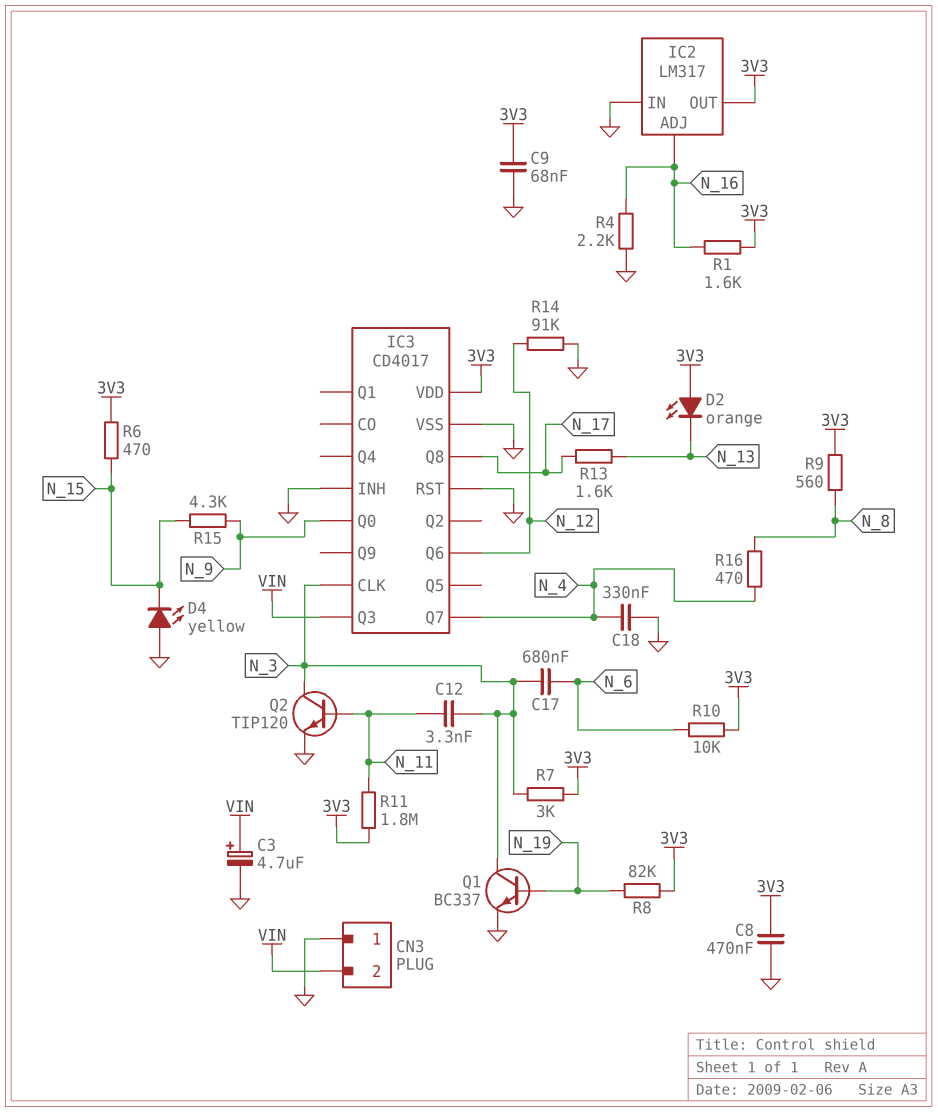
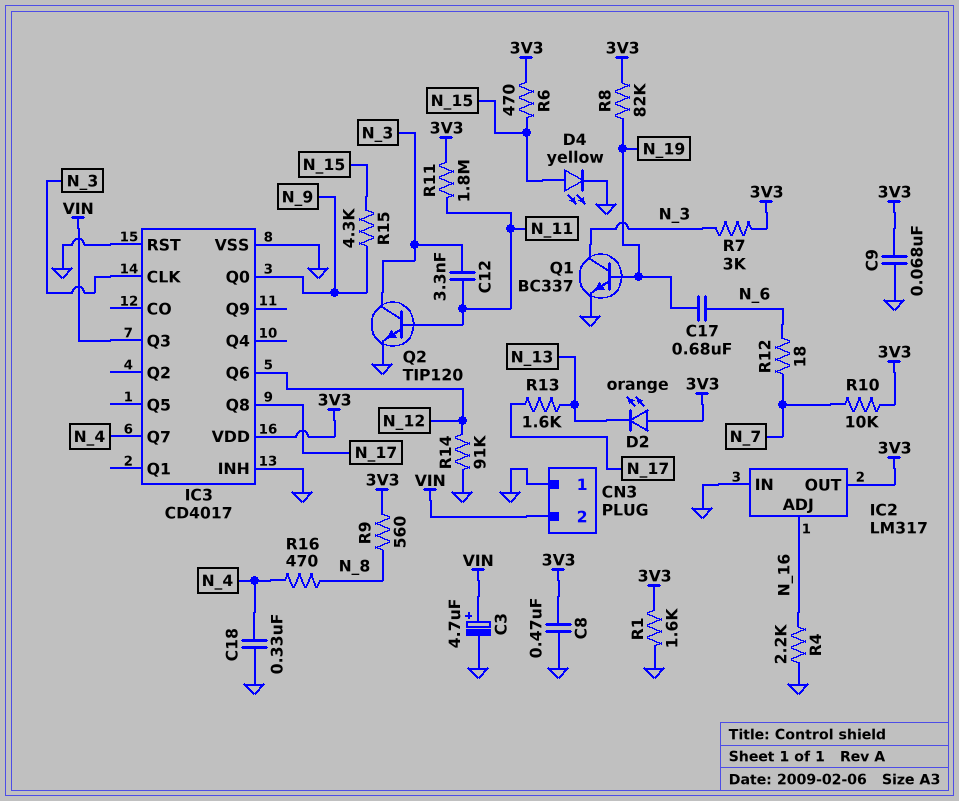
C17: 680nF (N_3, N_6) -> 680nF (N_6, N_19)
D4: LED yellow (A GND, K N_15) -> LED yellow (A N_15, K GND)
R1: 1.6k (3V3, N_16) -> 1.6k (3V3, GND)
R10: 10k (3V3, N_6) -> 10k (3V3, N_7)
R12: none -> 18 (N_6, N_7)

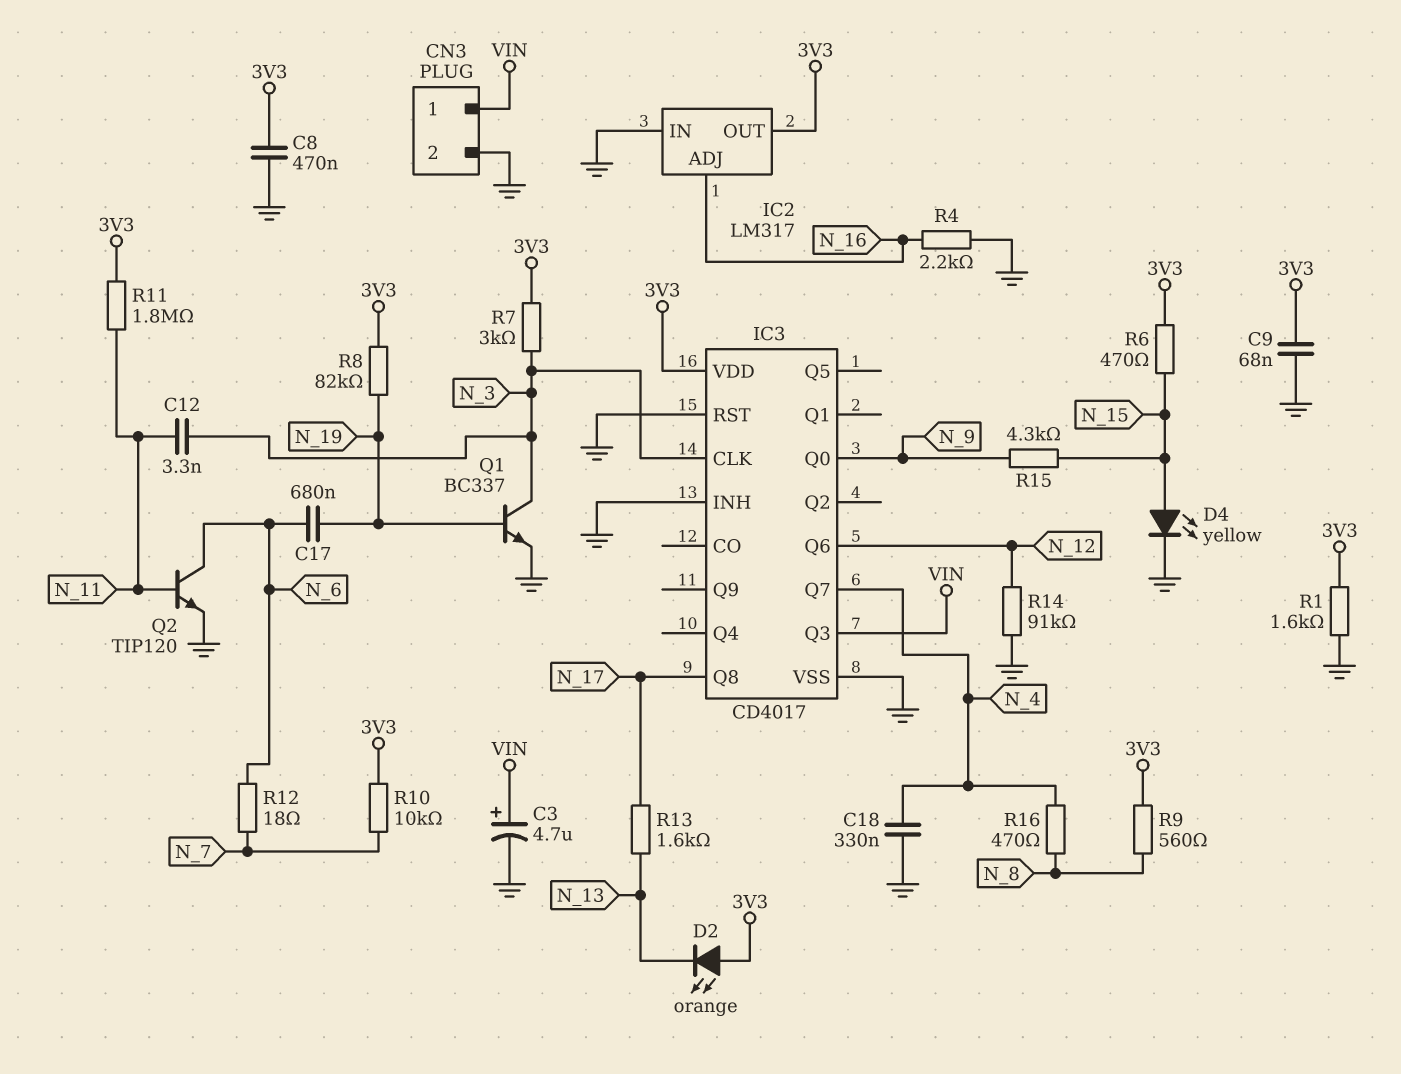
CN3 pin 1: GND -> VIN
CN3 pin 2: VIN -> GND
Q2: NPN TIP120 (B N_11, C N_3, E GND) -> NPN TIP120 (B N_11, C N_6, E GND)

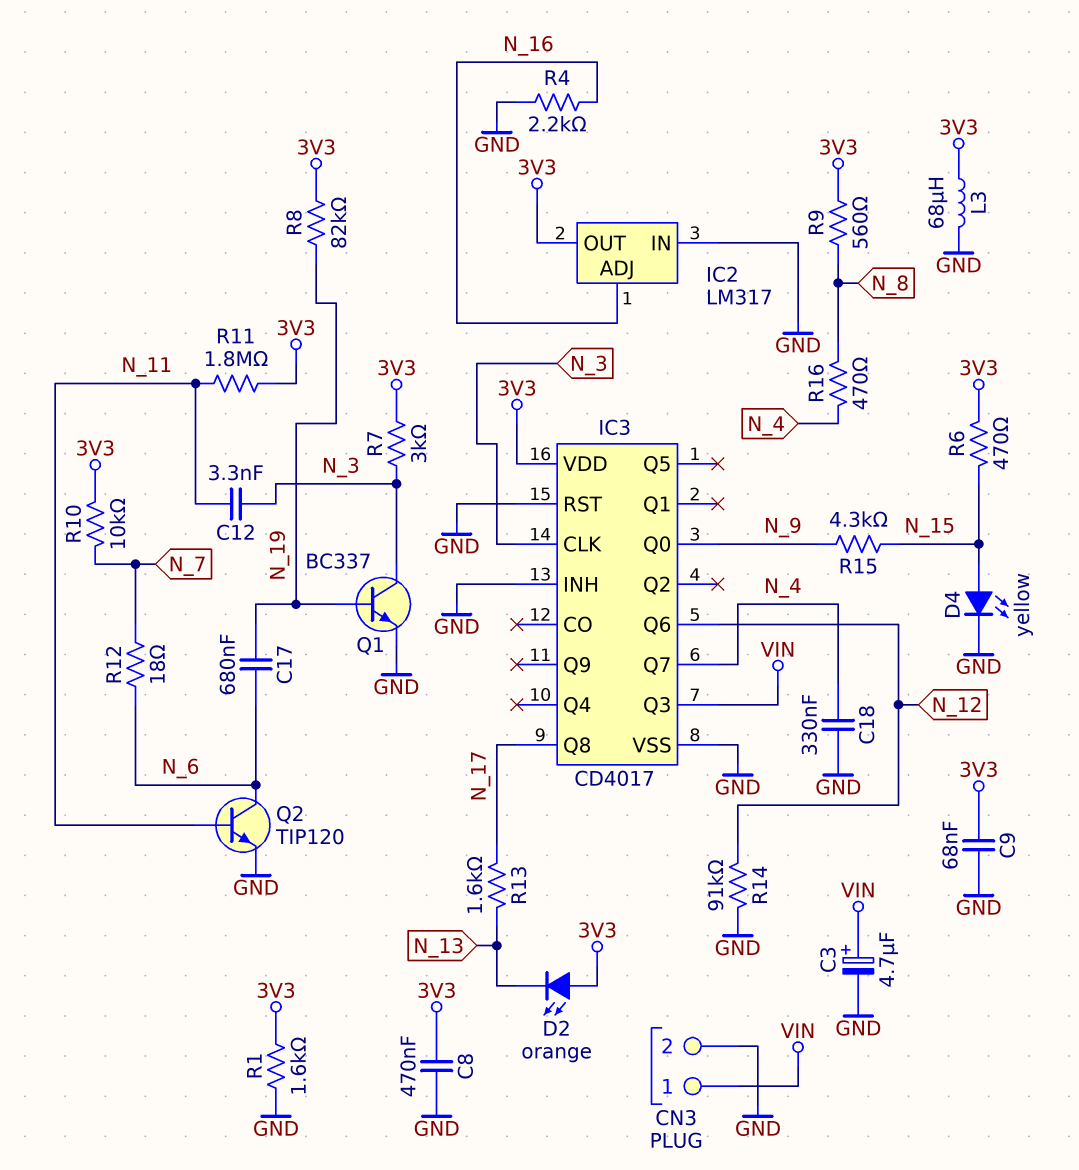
L3: none -> 68uH (3V3, GND)

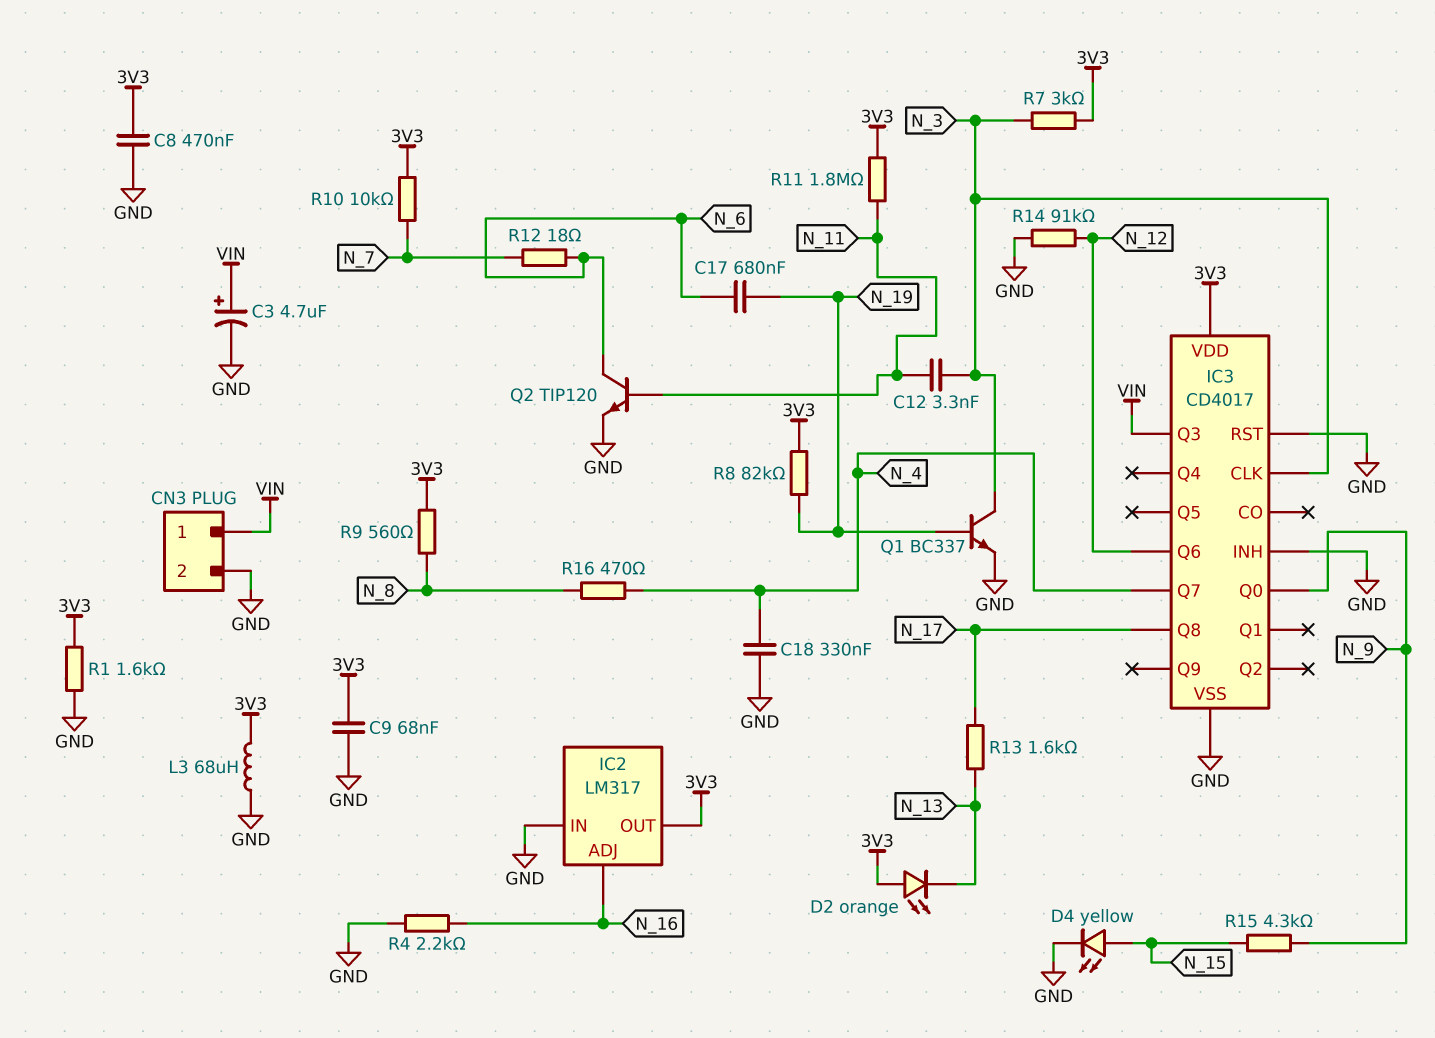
R6: 470 (3V3, N_15) -> none

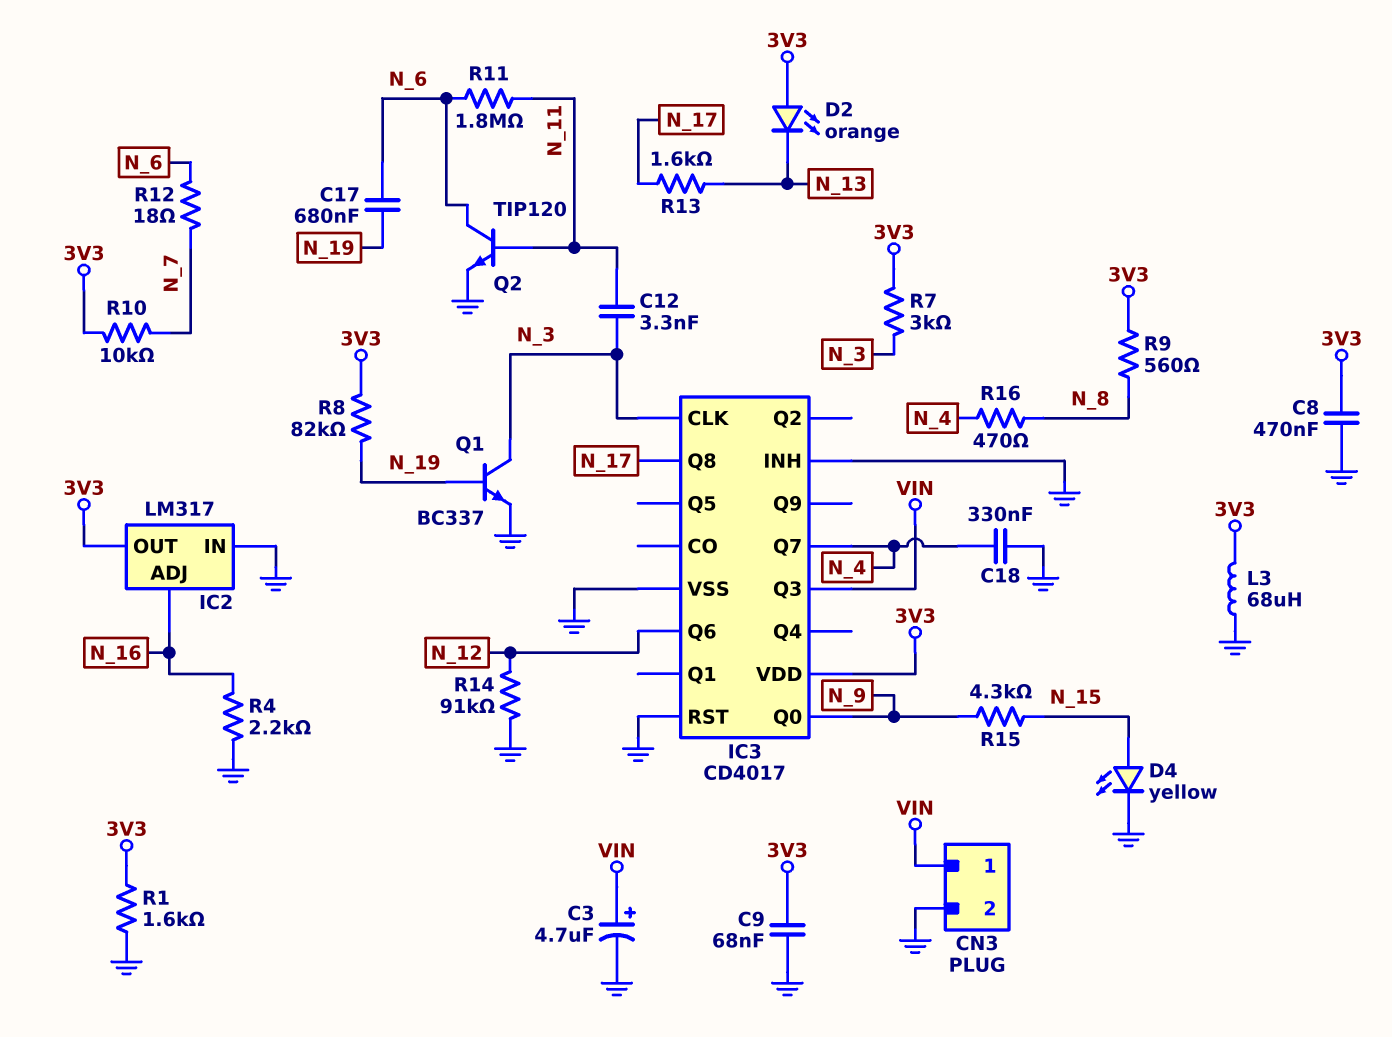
R11: 1.8M (3V3, N_11) -> 1.8M (N_6, N_11)

